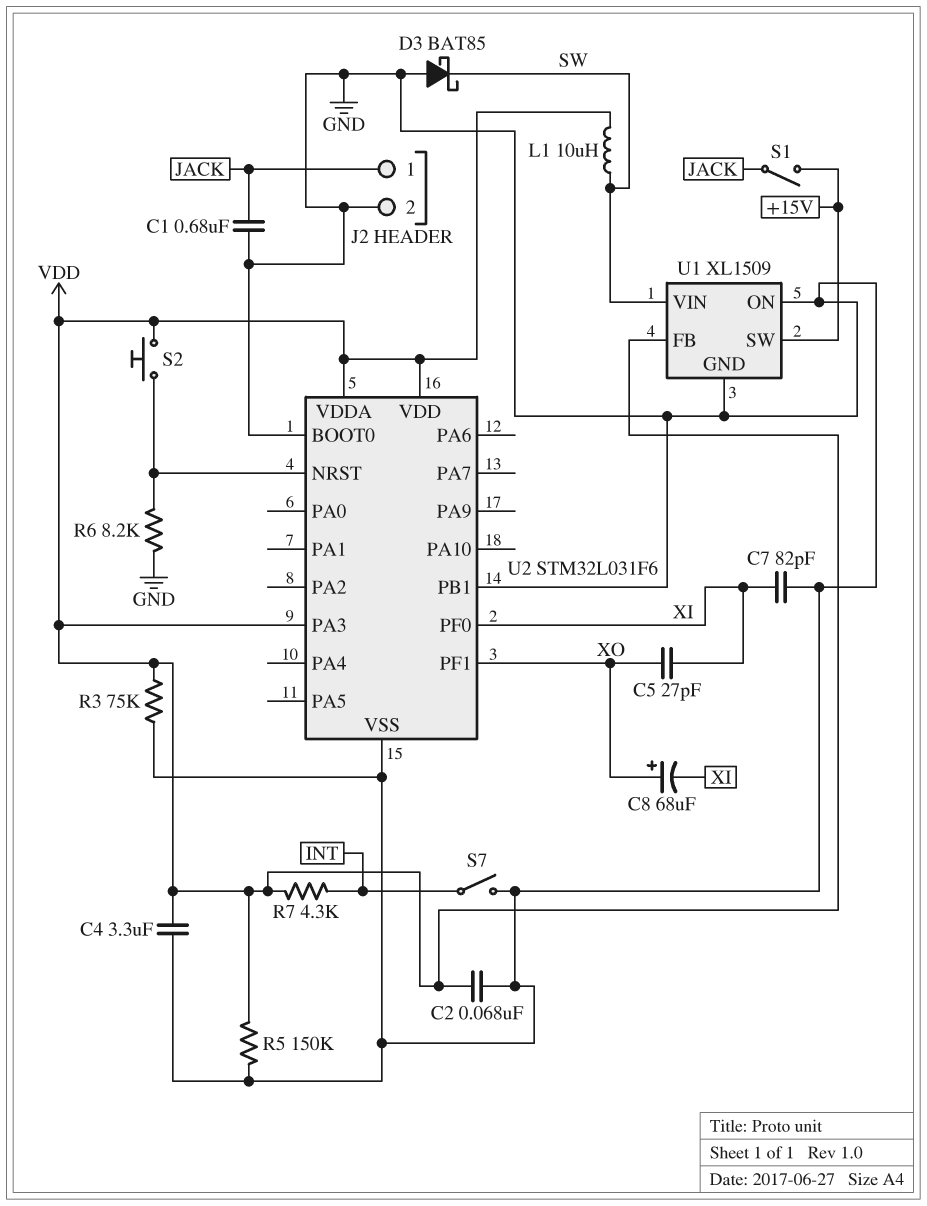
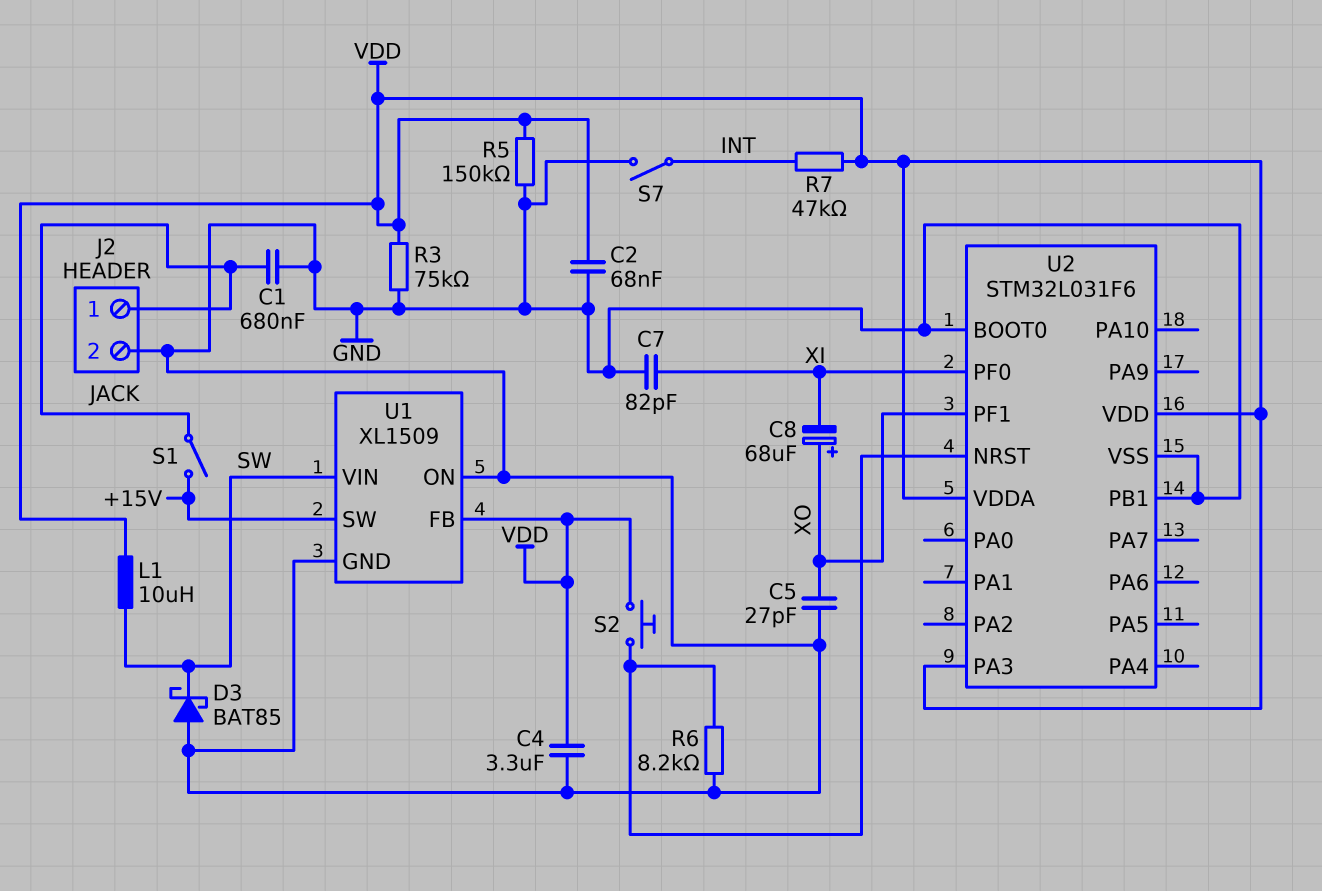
C5: 27pF (XI, XO) -> 27pF (GND, XO)
R7: 4.3k (INT, VDD) -> 47k (INT, VDD)

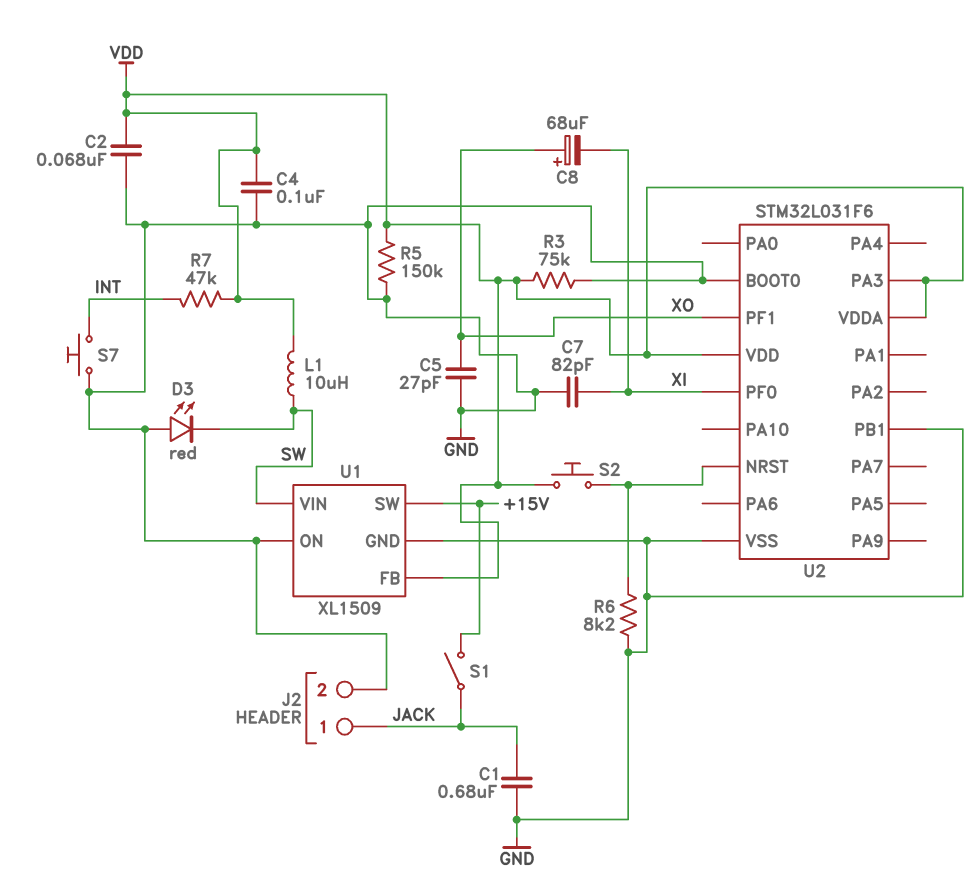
C4: 3.3uF (GND, VDD) -> 100nF (GND, VDD)
D3: schottky BAT85 (A GND, K SW) -> LED red (A GND, K SW)
S7: switch (GND, INT) -> button (GND, INT)

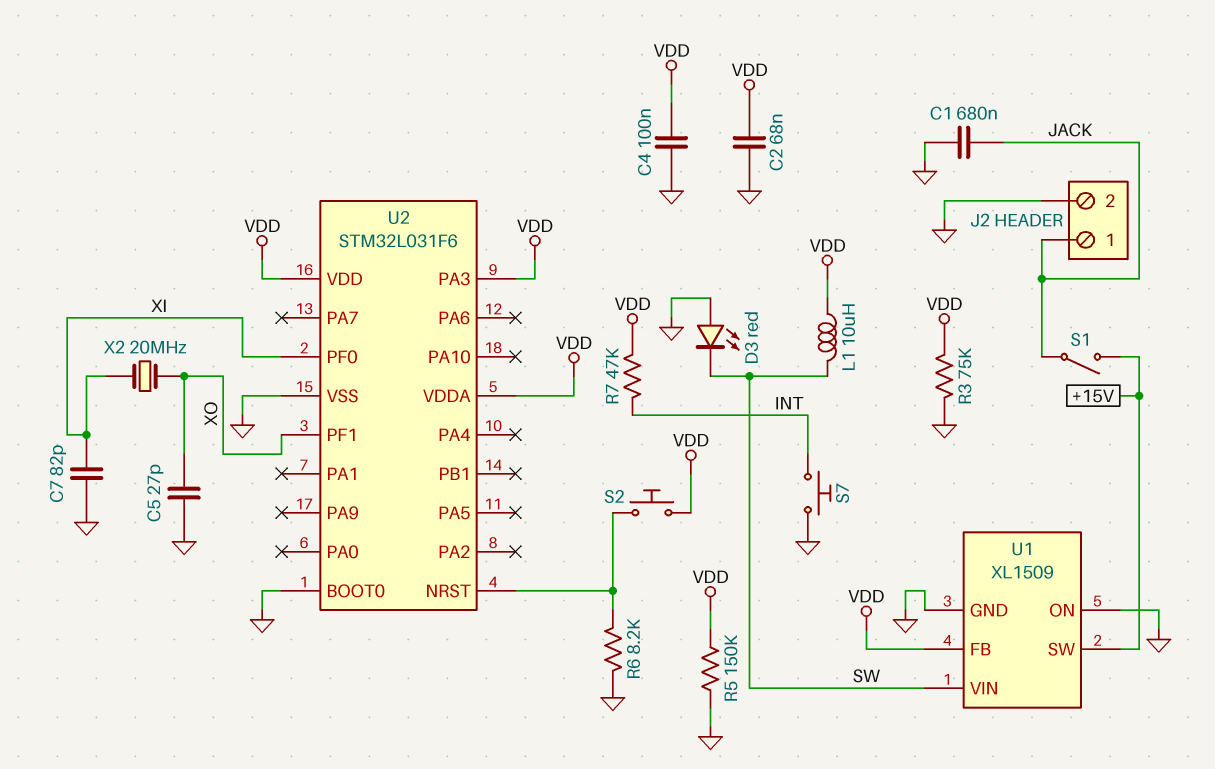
C8: 68uF (plus XO, minus XI) -> none
U2 pin PB1: GND -> none
X2: none -> 20MHz (XI, XO)

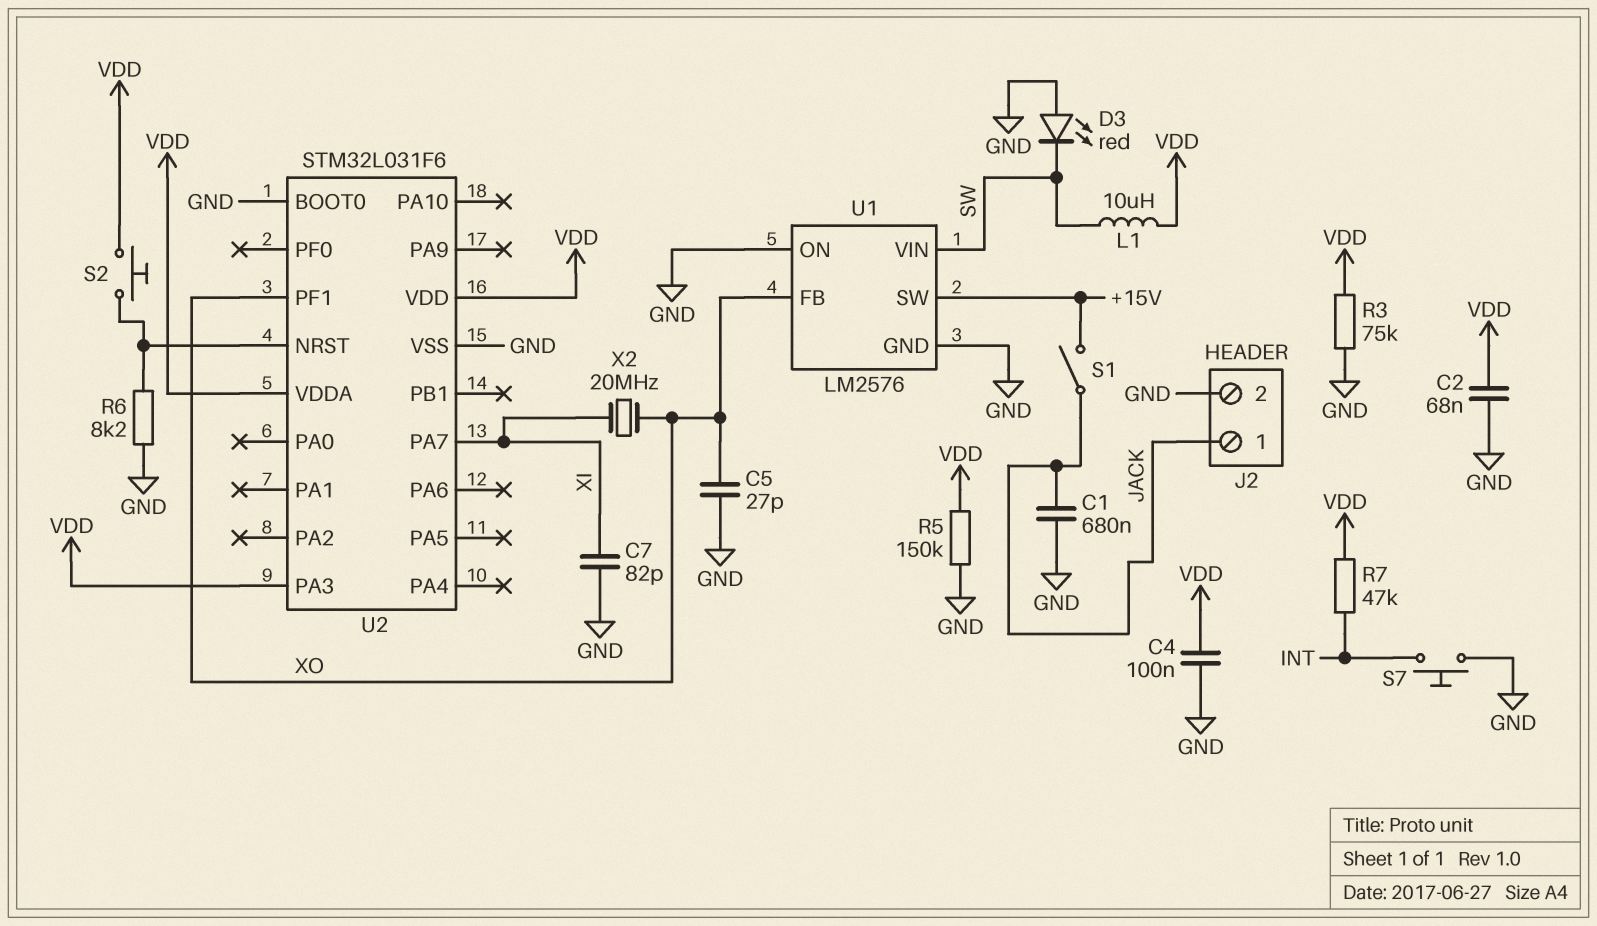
U1: XL1509 -> LM2576
U1 pin FB: VDD -> XO
U2 pin PA7: none -> XI
U2 pin PF0: XI -> none

